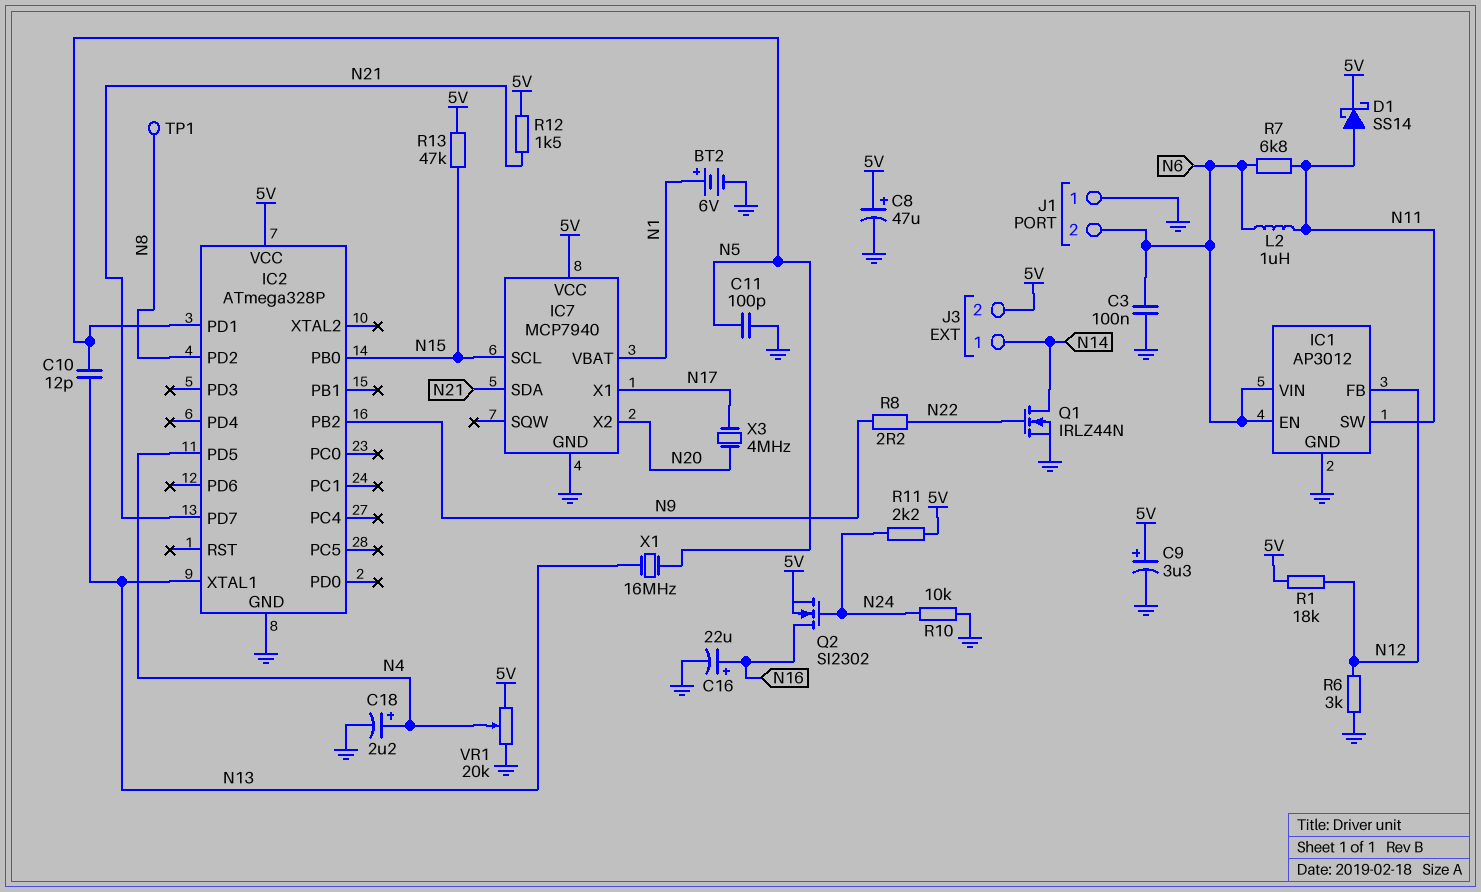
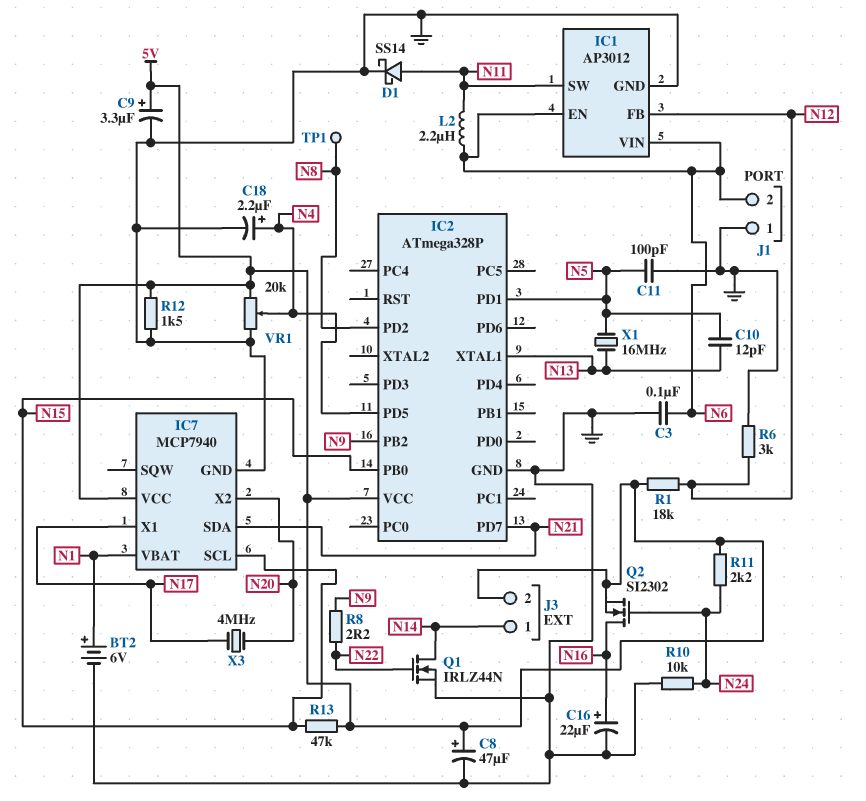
D1: schottky SS14 (A N11, K 5V) -> schottky SS14 (A N11, K GND)
L2: 1uH (N6, N11) -> 2.2uH (N6, N11)
R7: 6.8k (N6, N11) -> none
R12: 1.5k (5V, N21) -> 1.5k (5V, GND)

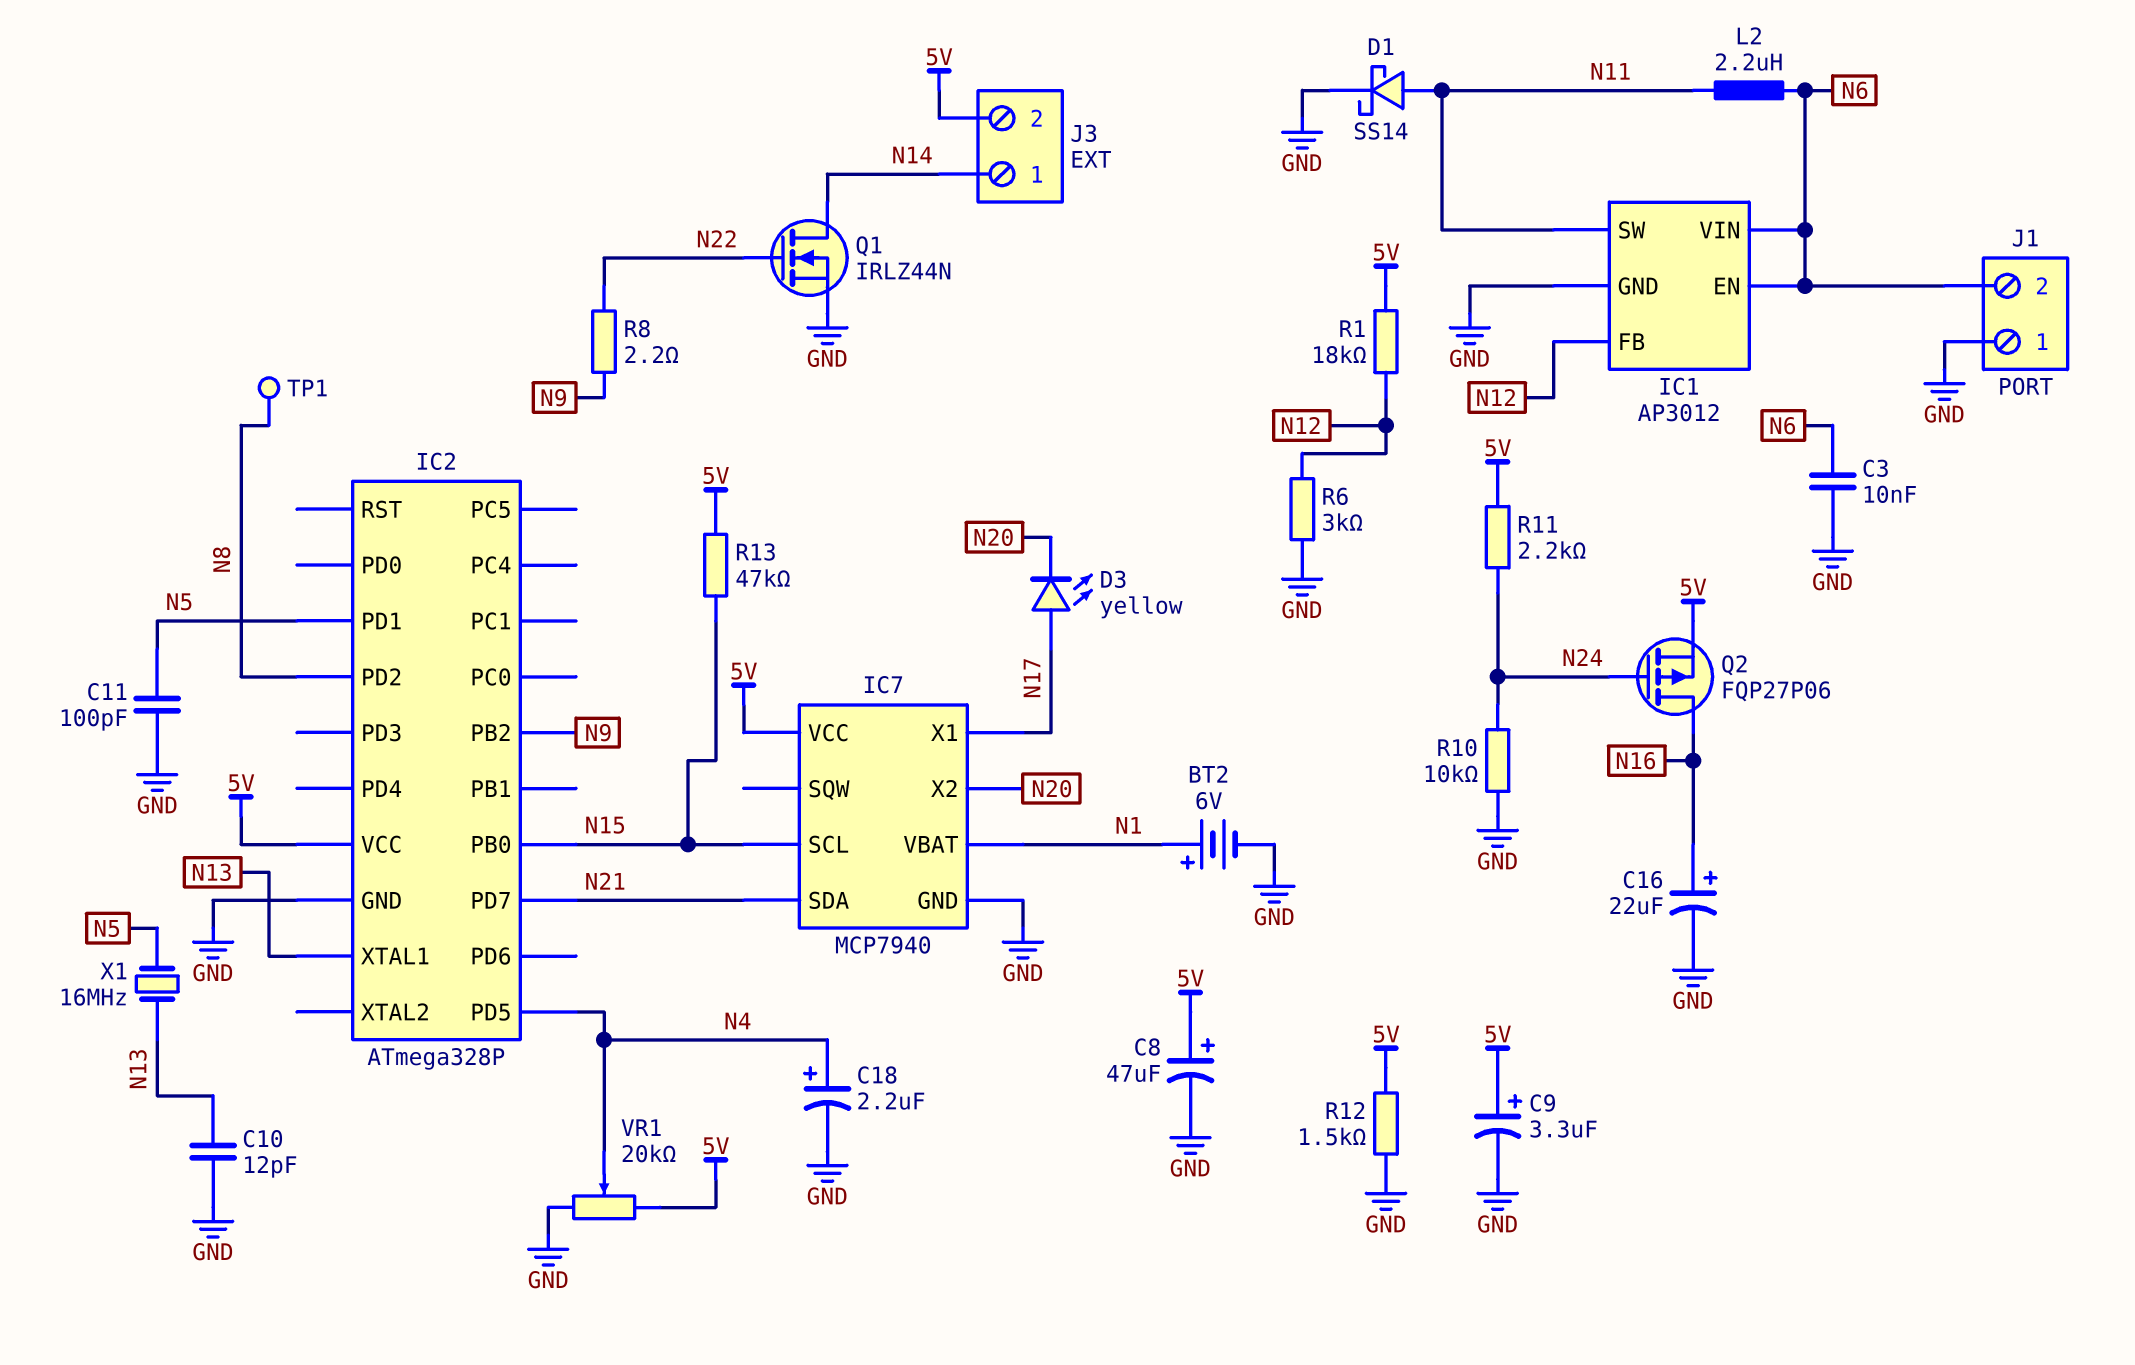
C3: 100nF (GND, N6) -> 10nF (GND, N6)
C10: 12pF (N5, N13) -> 12pF (GND, N13)
D3: none -> LED yellow (A N17, K N20)
Q2: NMOS SI2302 (G N24, D N16, S 5V) -> PMOS FQP27P06 (G N24, D N16, S 5V)
X3: 4MHz (N17, N20) -> none

